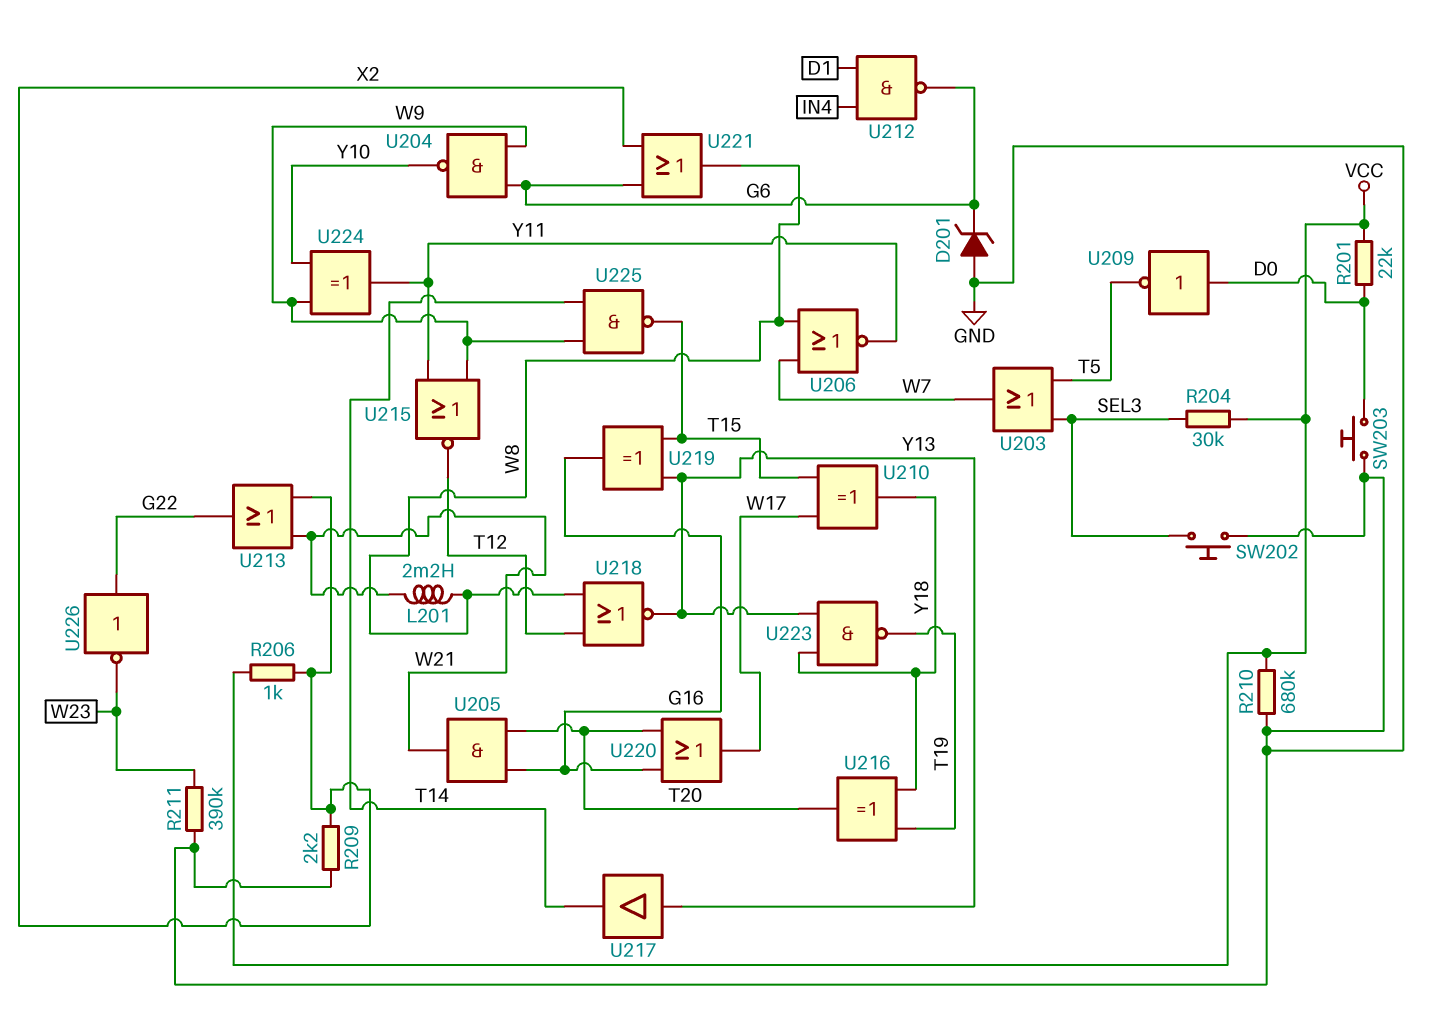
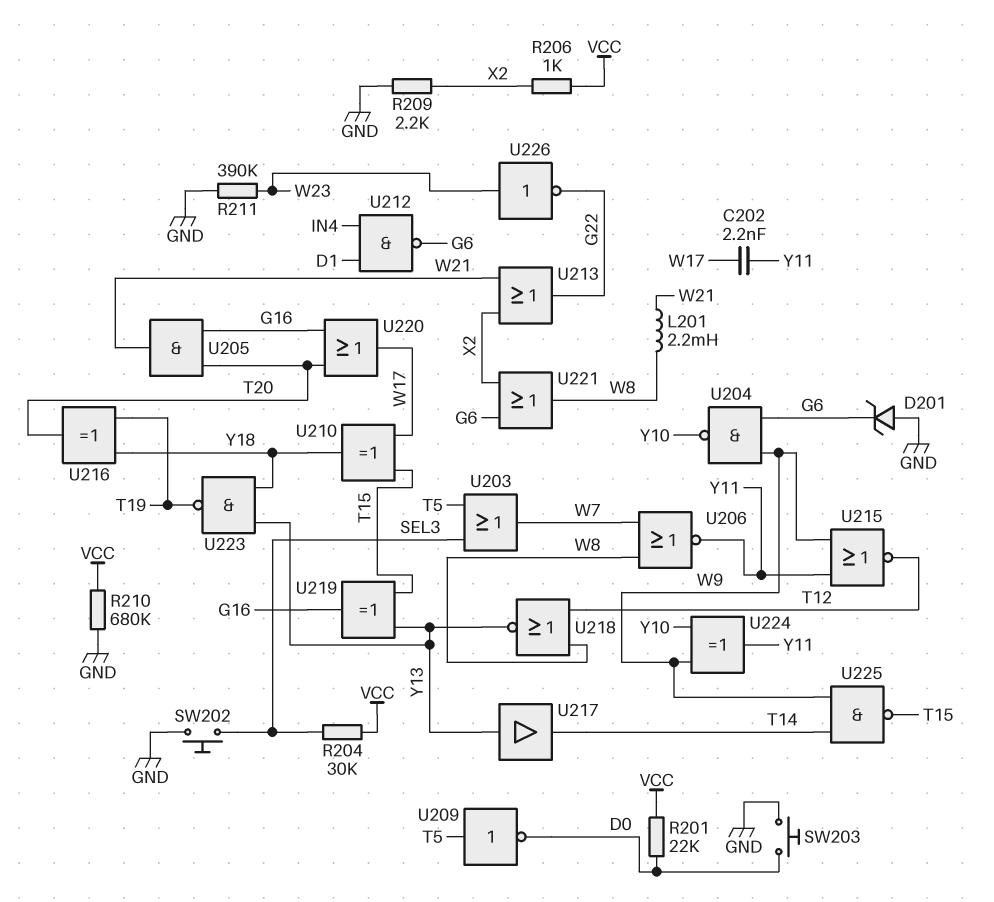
C202: none -> 2.2nF (W17, Y11)
U209: NOT (in D0, out T5) -> NOT (in T5, out D0)
U226: NOT (in G22, out W23) -> NOT (in W23, out G22)

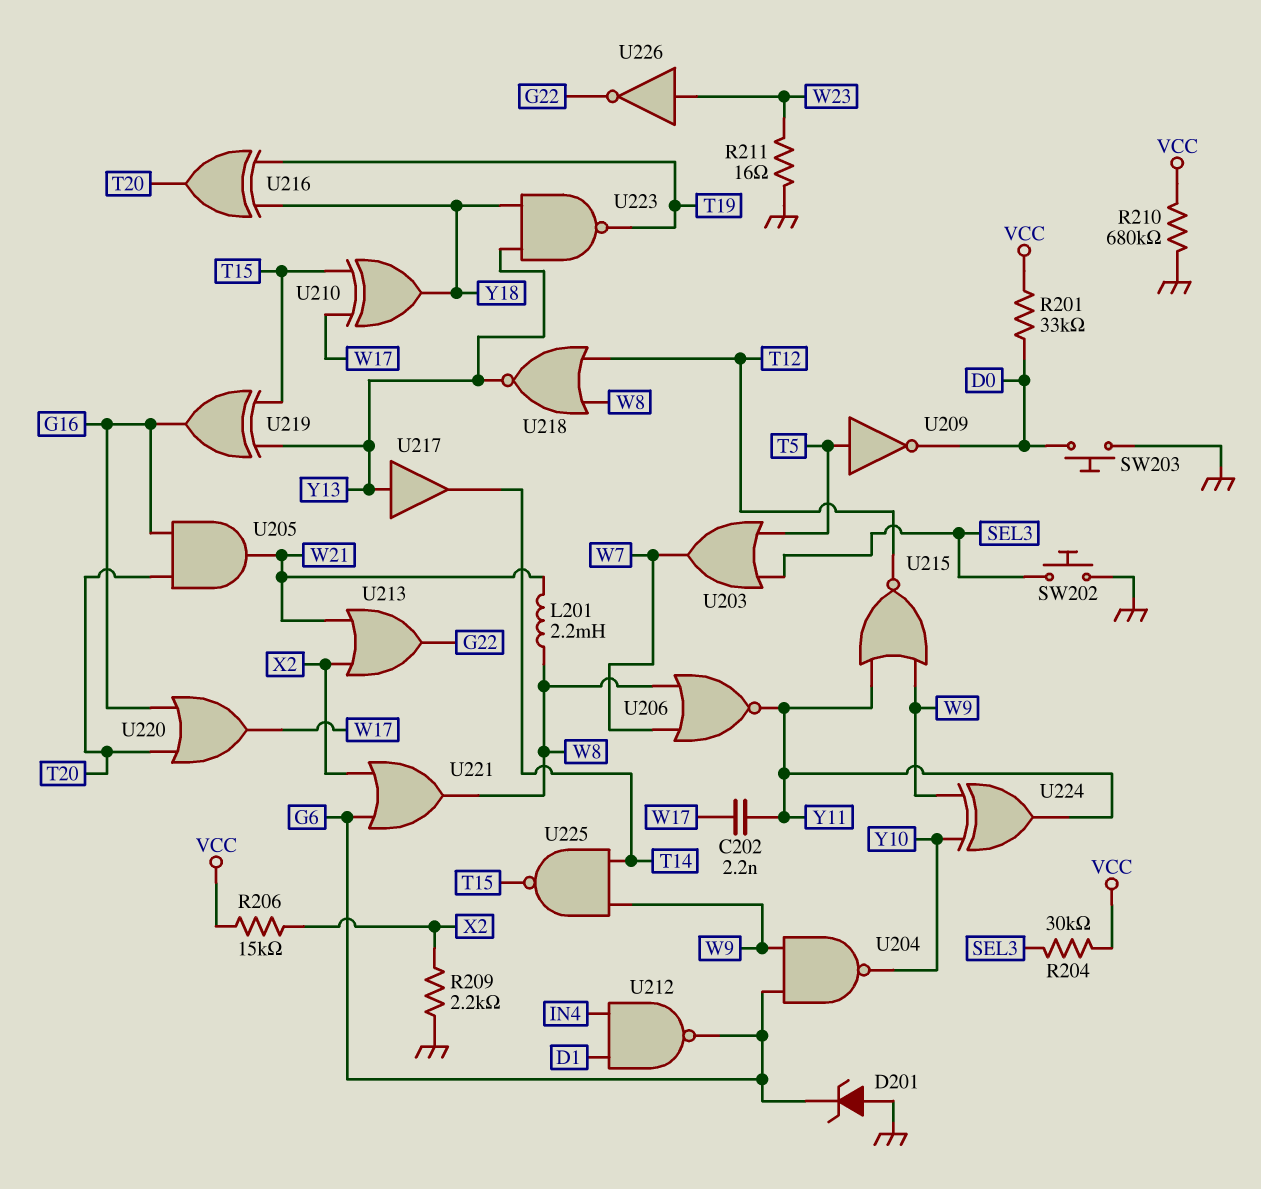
R201: 22k (D0, VCC) -> 33k (D0, VCC)
R206: 1k (VCC, X2) -> 15k (VCC, X2)
R211: 390k (GND, W23) -> 16 (GND, W23)

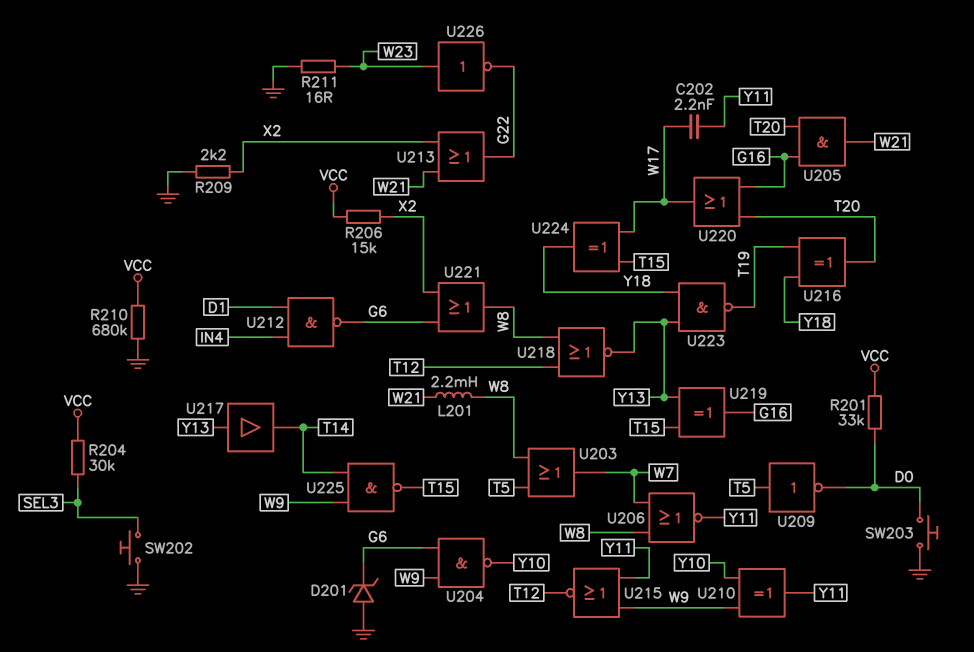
U203: OR (in SEL3, in T5, out W7) -> OR (in T5, in W8, out W7)
U210: XOR (in T15, in W17, out Y18) -> XOR (in W9, in Y10, out Y11)
U224: XOR (in W9, in Y10, out Y11) -> XOR (in T15, in W17, out Y18)

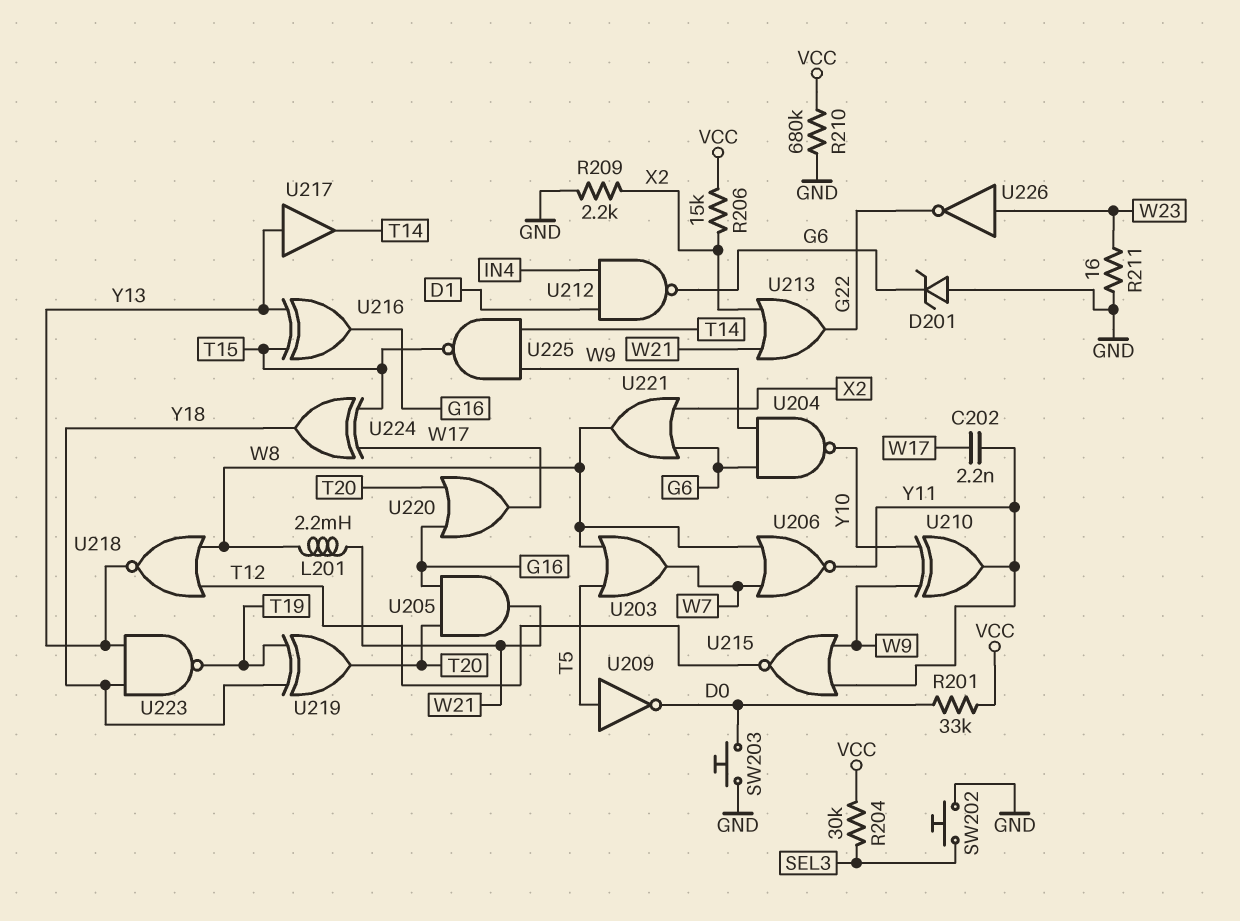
U216: XOR (in T19, in Y18, out T20) -> XOR (in T15, in Y13, out G16)
U219: XOR (in T15, in Y13, out G16) -> XOR (in T19, in Y18, out T20)

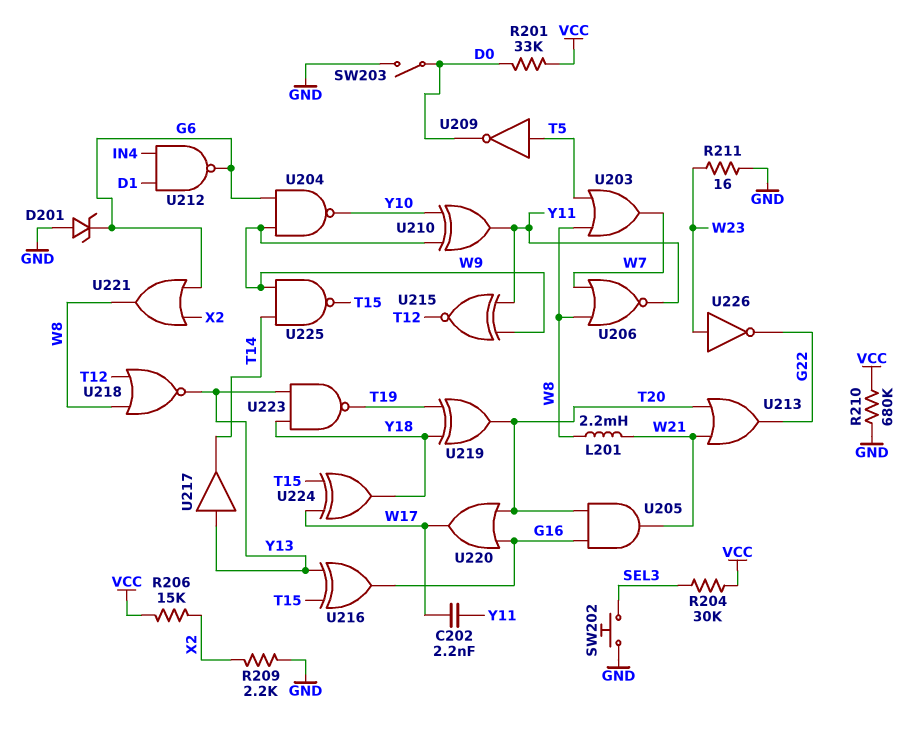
SW203: button (D0, GND) -> switch (D0, GND)
U213: OR (in W21, in X2, out G22) -> OR (in T20, in W21, out G22)
U215: NOR (in W9, in Y11, out T12) -> XNOR (in W9, in Y11, out T12)

